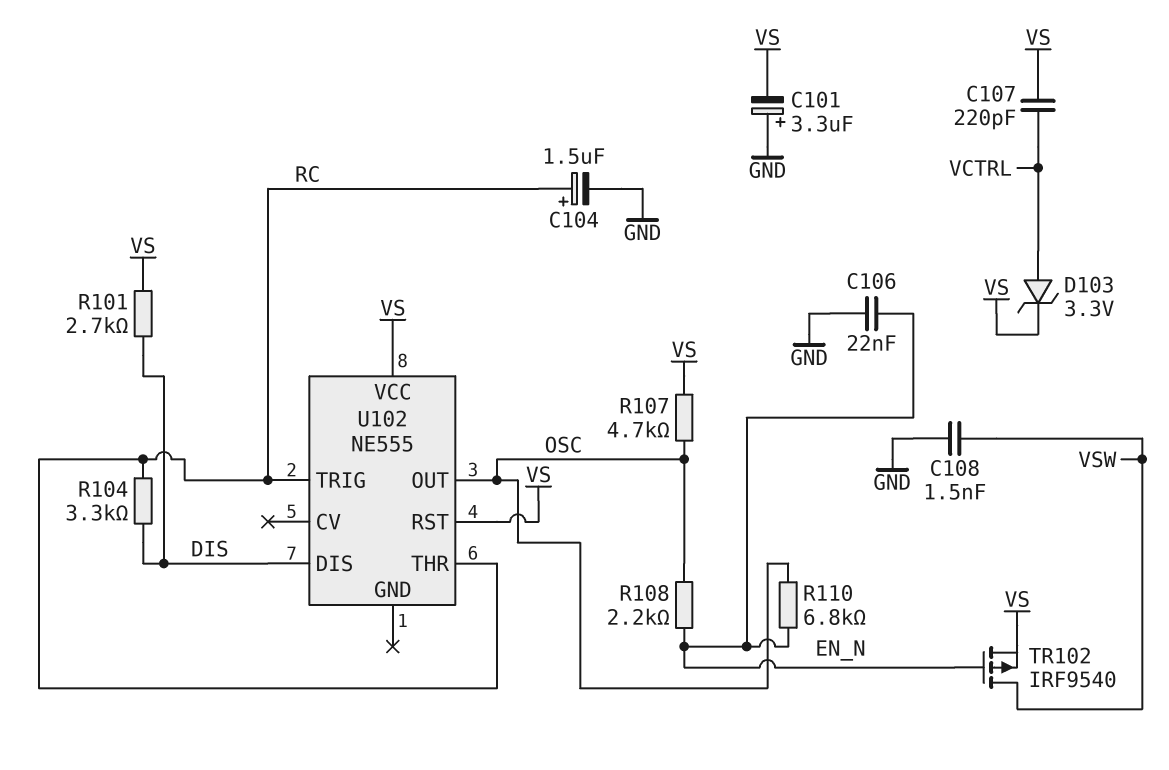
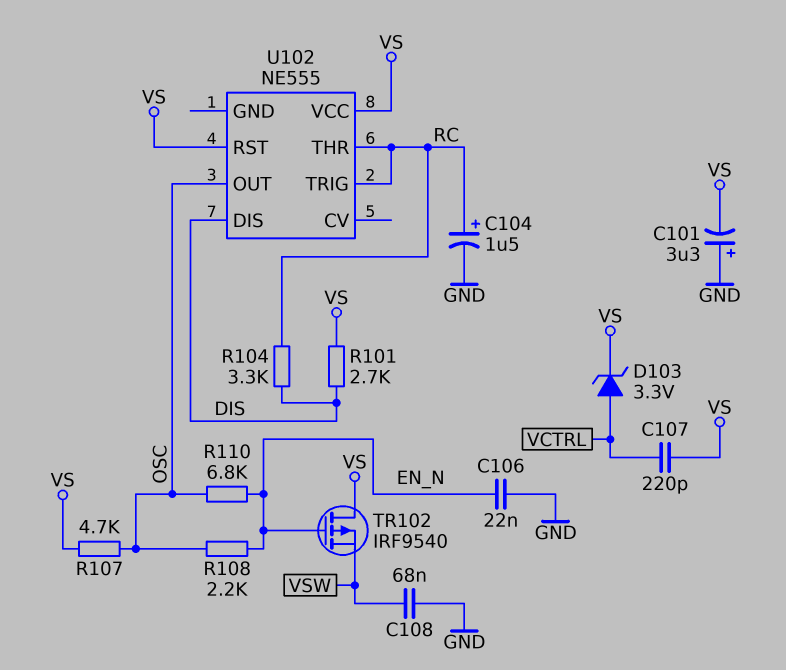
C108: 1.5nF (GND, VSW) -> 68nF (GND, VSW)
TR102: PMOS IRF9540 (G EN_N, D VSW, S VS) -> PMOS IRF9540 (G EN_N, D VS, S VSW)

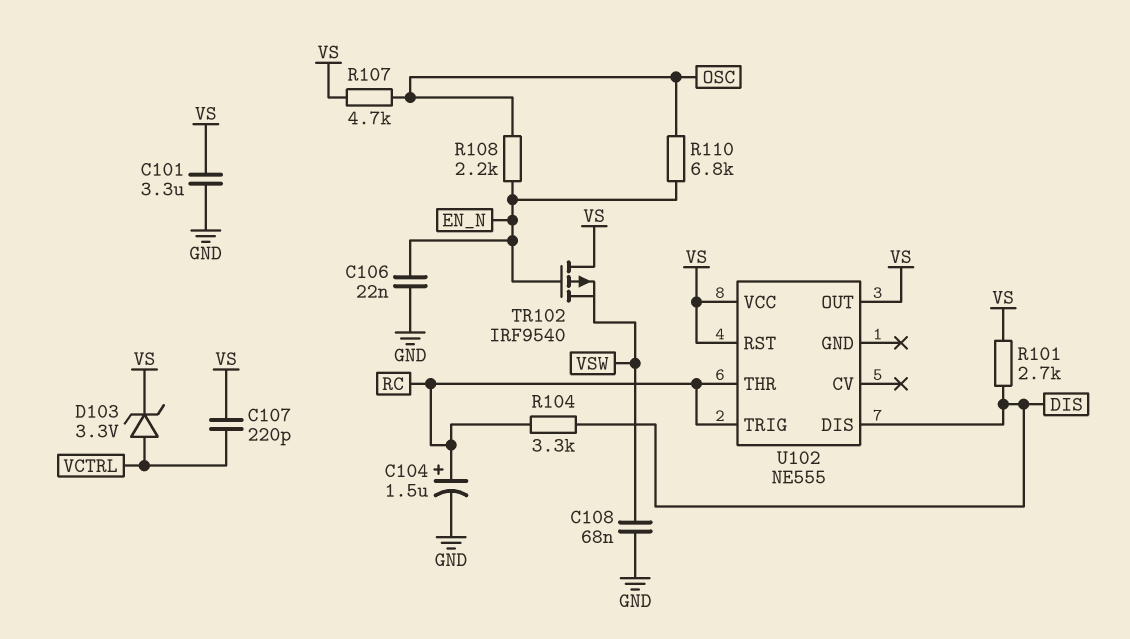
C101: 3.3uF (plus GND, minus VS) -> 3.3uF (GND, VS)
U102 pin OUT: OSC -> VS

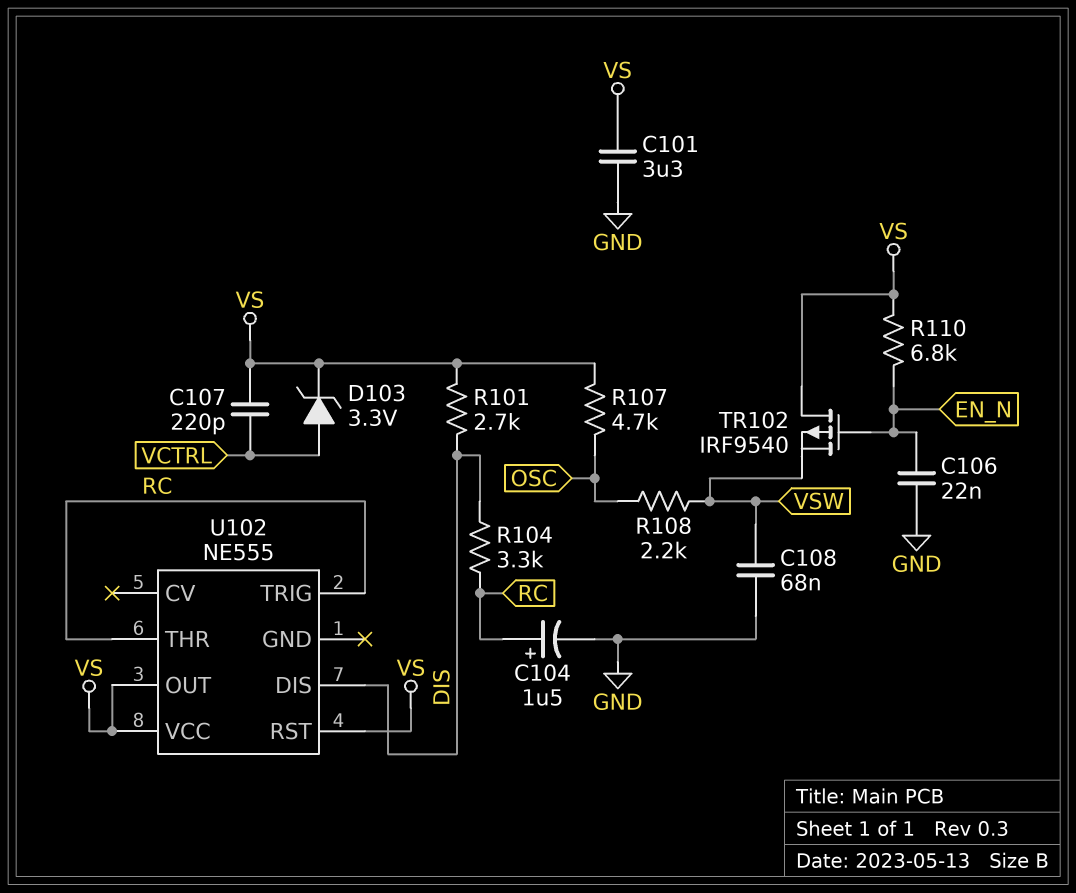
R108: 2.2k (EN_N, OSC) -> 2.2k (OSC, VSW)
R110: 6.8k (EN_N, OSC) -> 6.8k (EN_N, VS)

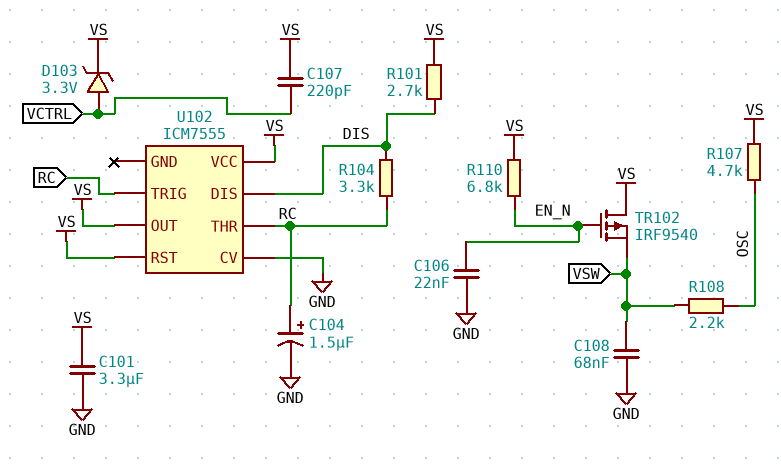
U102: NE555 -> ICM7555
U102 pin CV: none -> GND

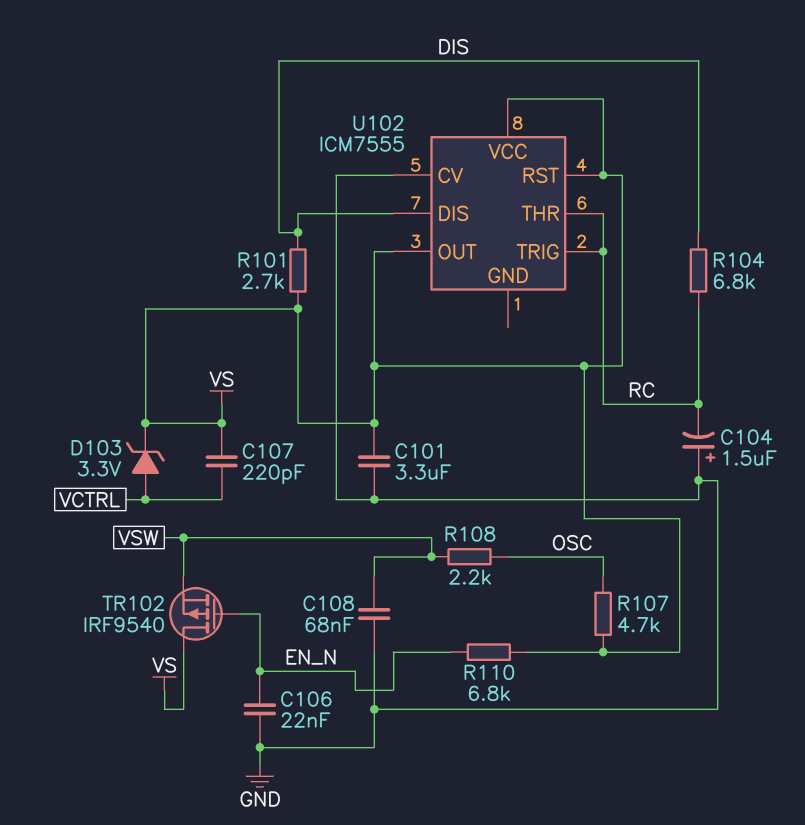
C104: 1.5uF (plus RC, minus GND) -> 1.5uF (plus GND, minus RC)
R104: 3.3k (DIS, RC) -> 6.8k (DIS, RC)

